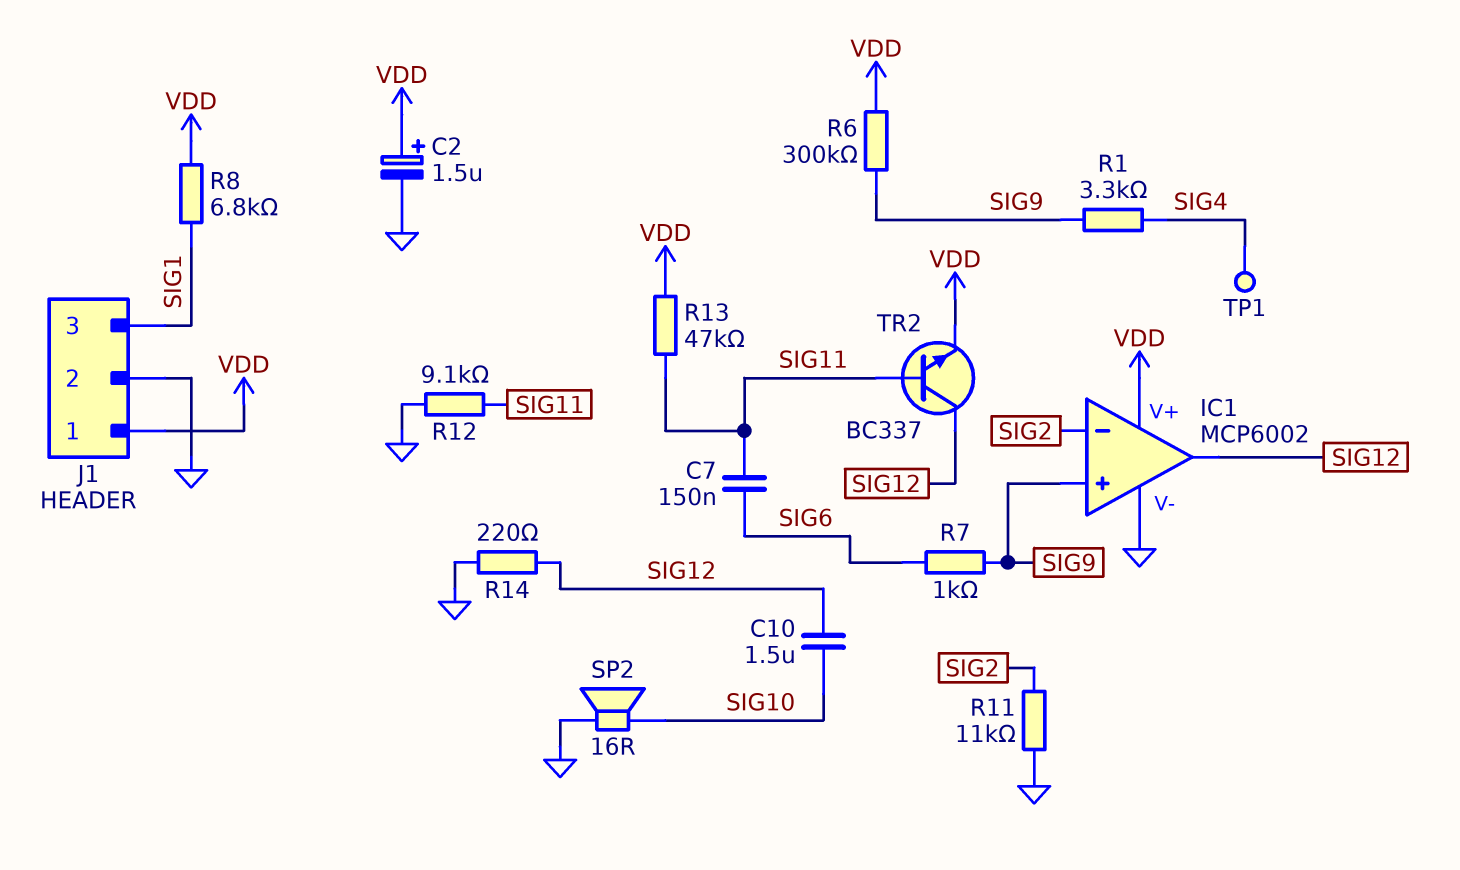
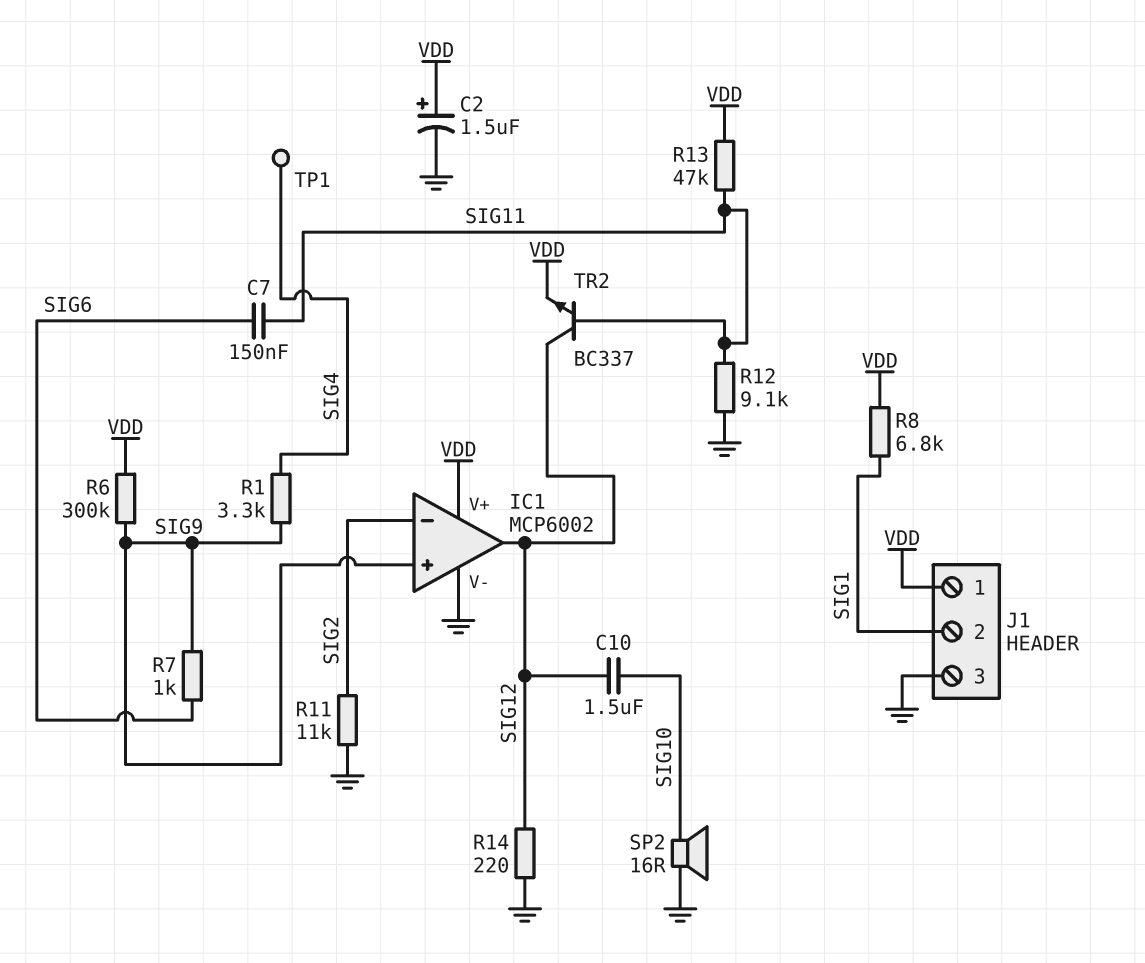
J1 pin 2: GND -> SIG1
J1 pin 3: SIG1 -> GND

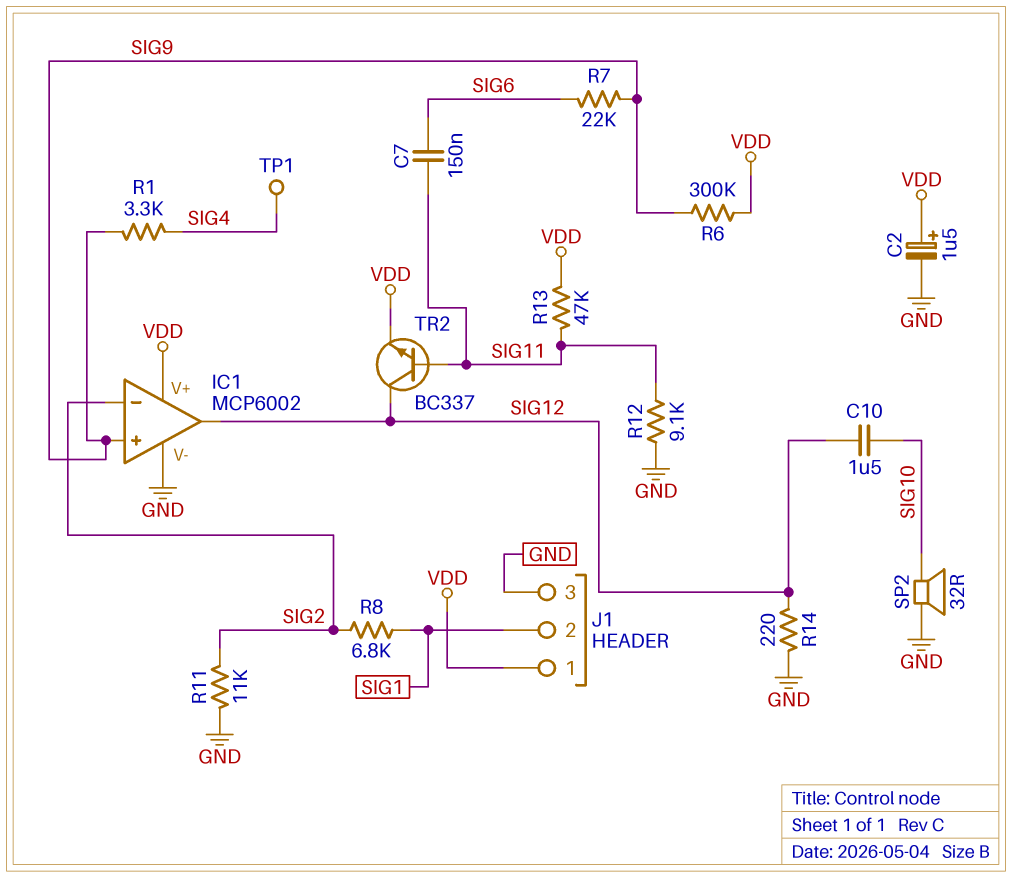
R7: 1k (SIG6, SIG9) -> 22k (SIG6, SIG9)
R8: 6.8k (SIG1, VDD) -> 6.8k (SIG1, SIG2)
SP2: speaker 16R (GND, SIG10) -> speaker 32R (GND, SIG10)

